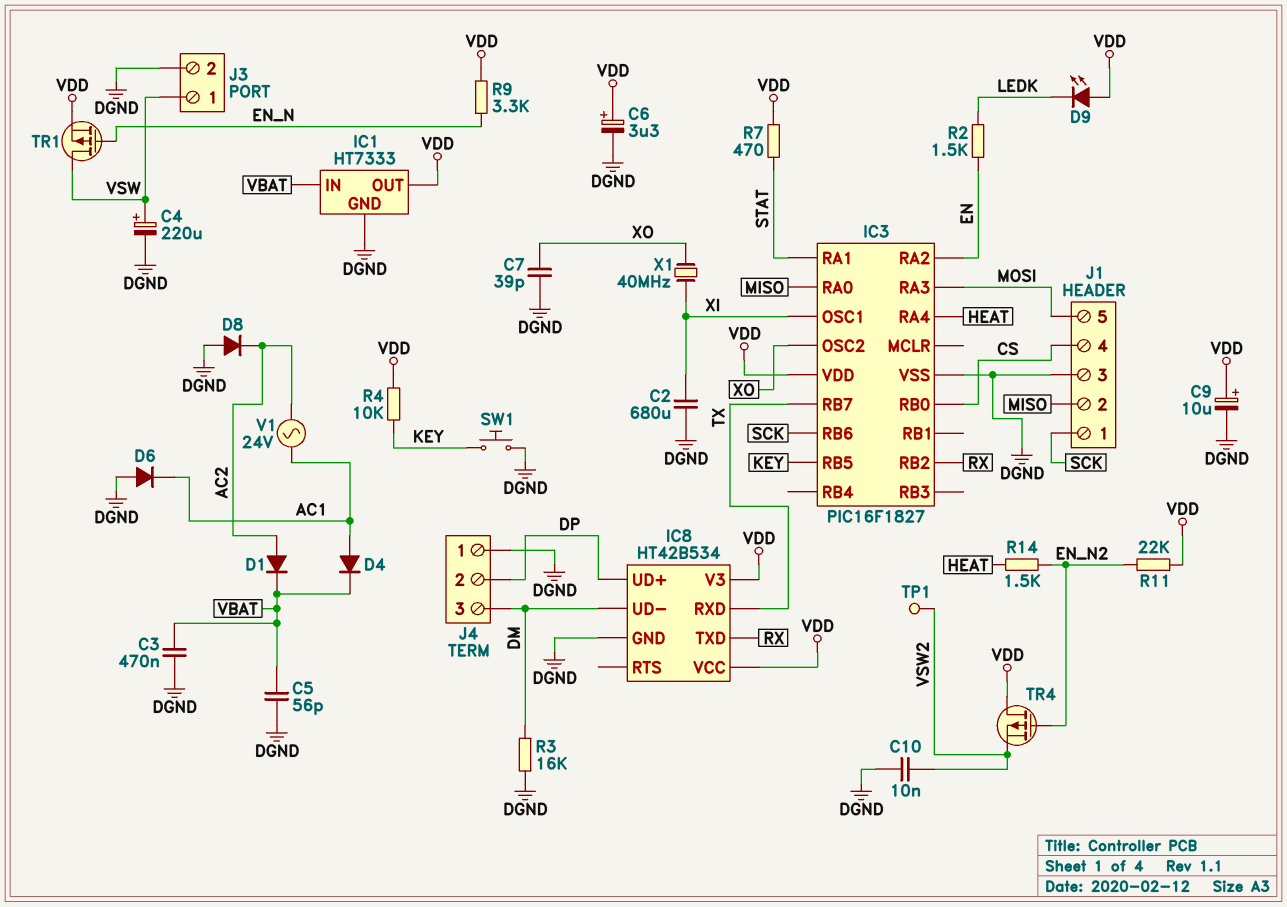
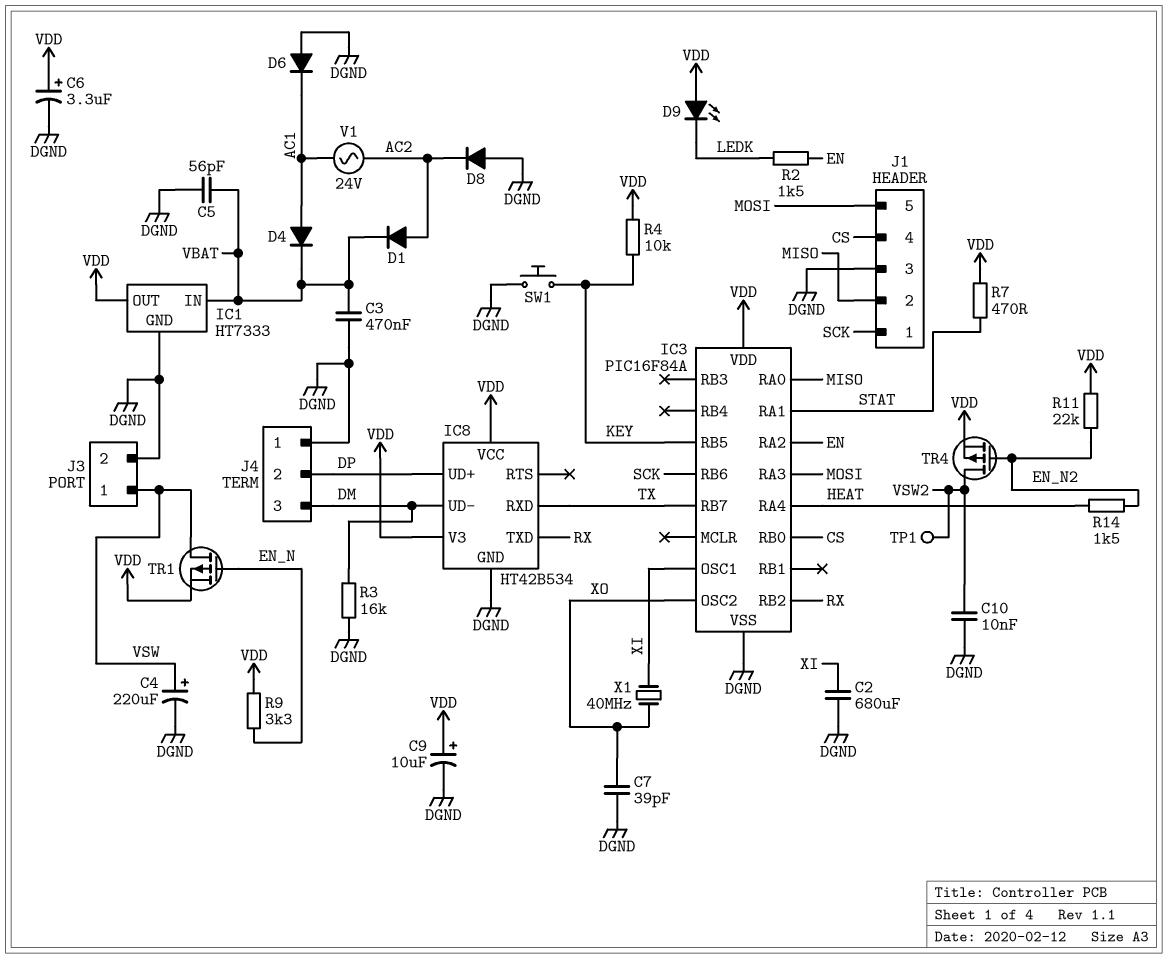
IC3: PIC16F1827 -> PIC16F84A
TR4: PMOS (G EN_N2, D VDD, S VSW2) -> PMOS (G EN_N2, D VSW2, S VDD)

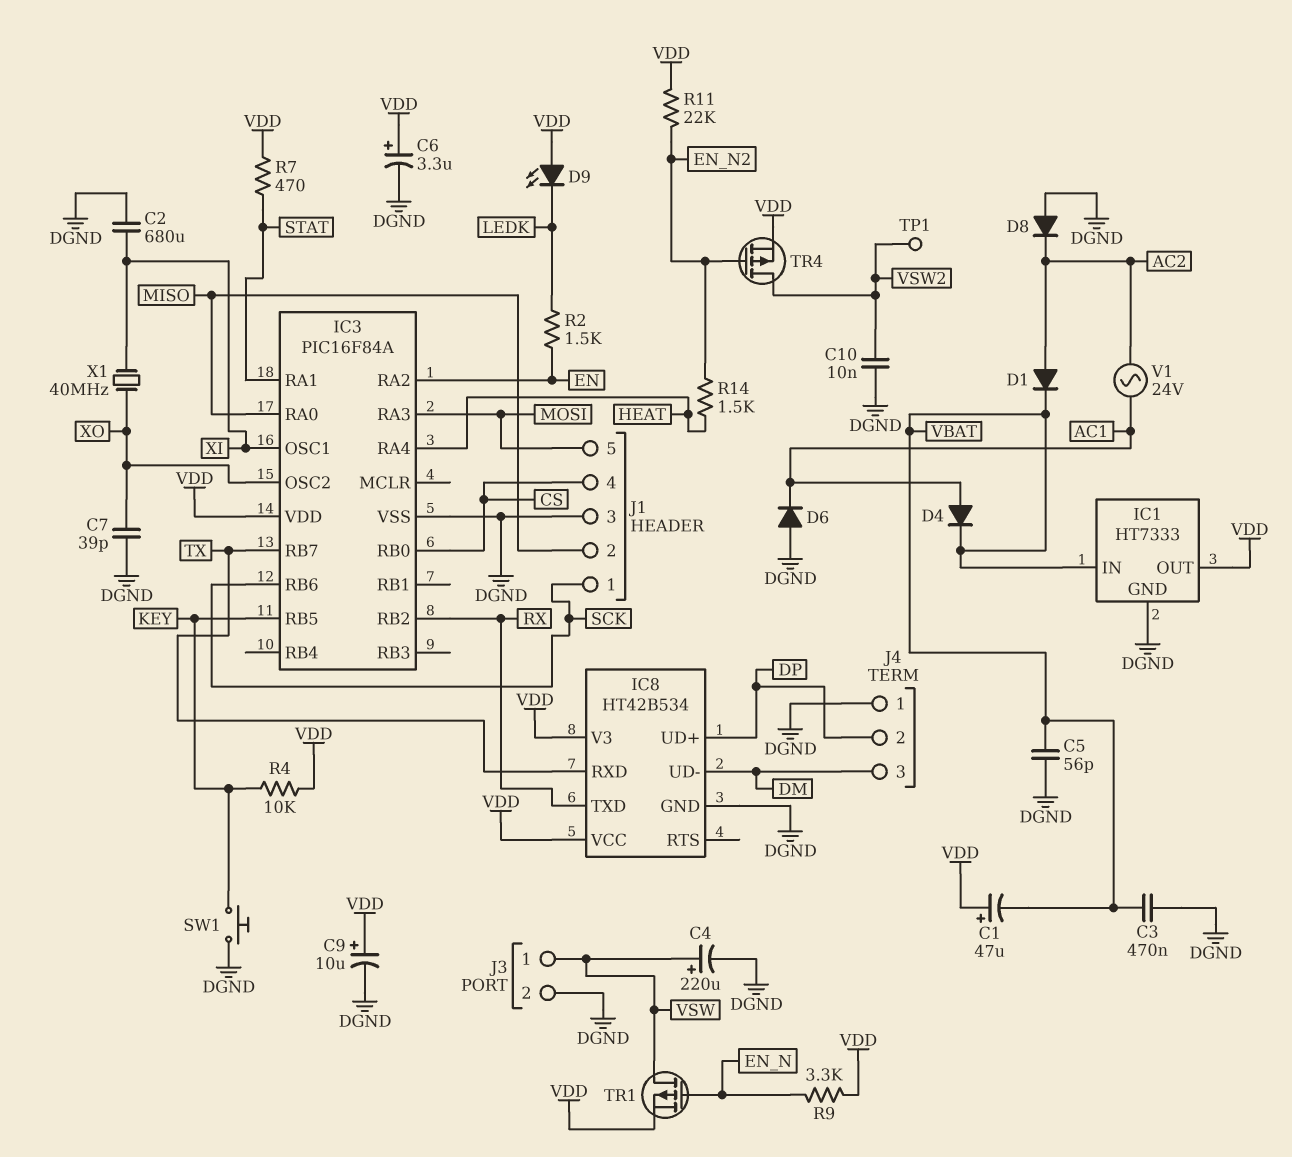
C1: none -> 47uF (plus VDD, minus VBAT)
R3: 16k (DGND, DM) -> none

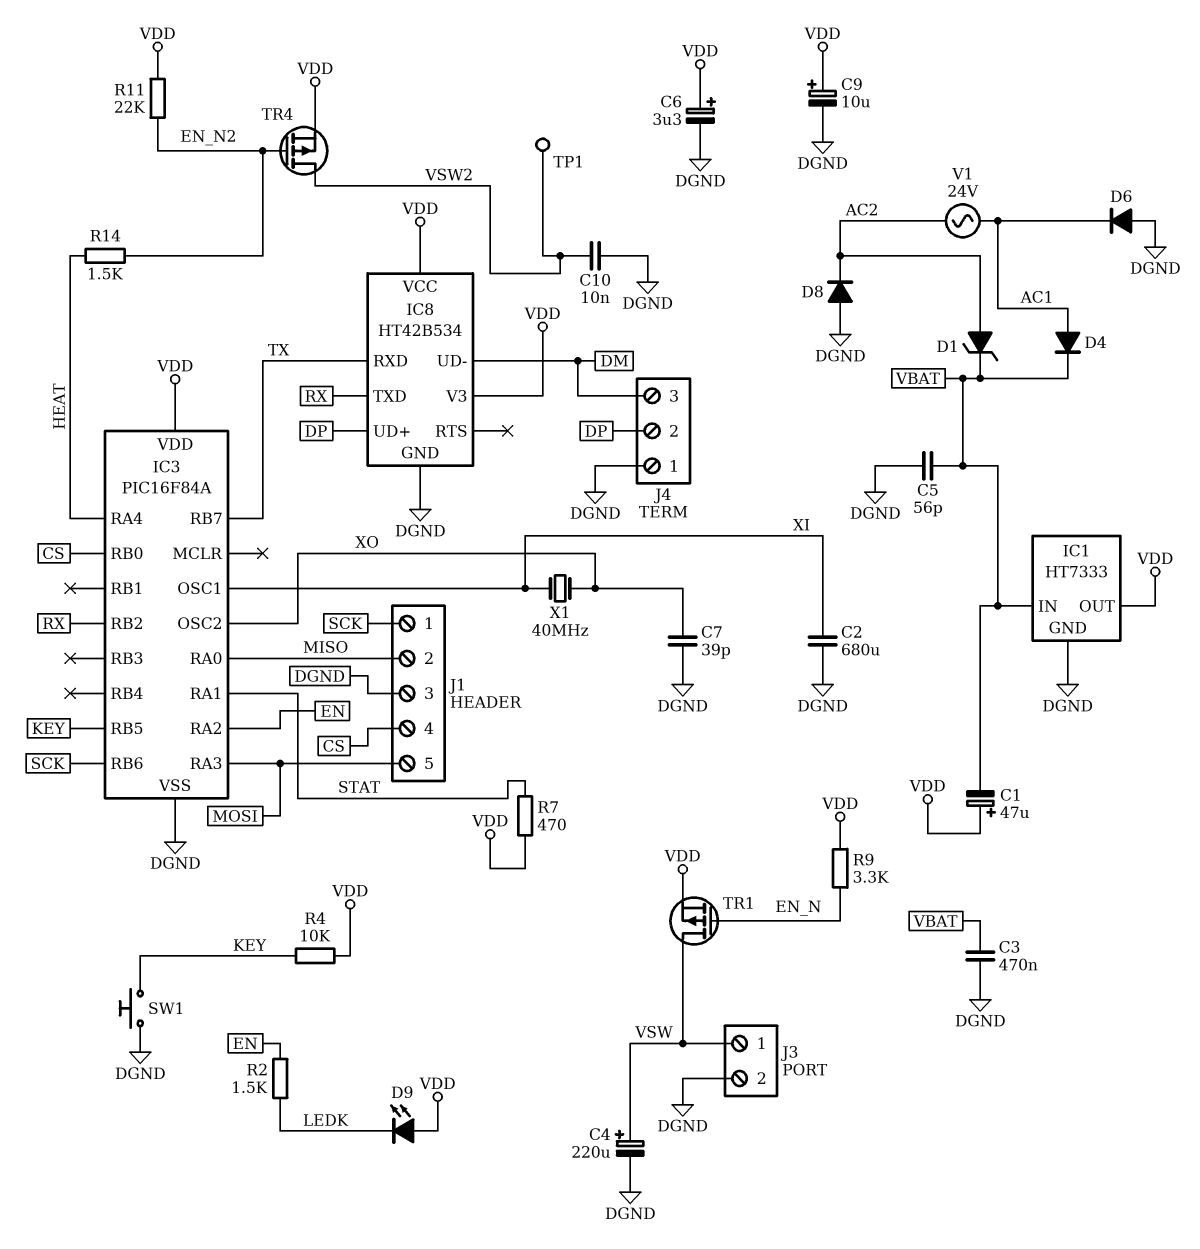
D1: diode (A AC2, K VBAT) -> zener (A AC2, K VBAT)

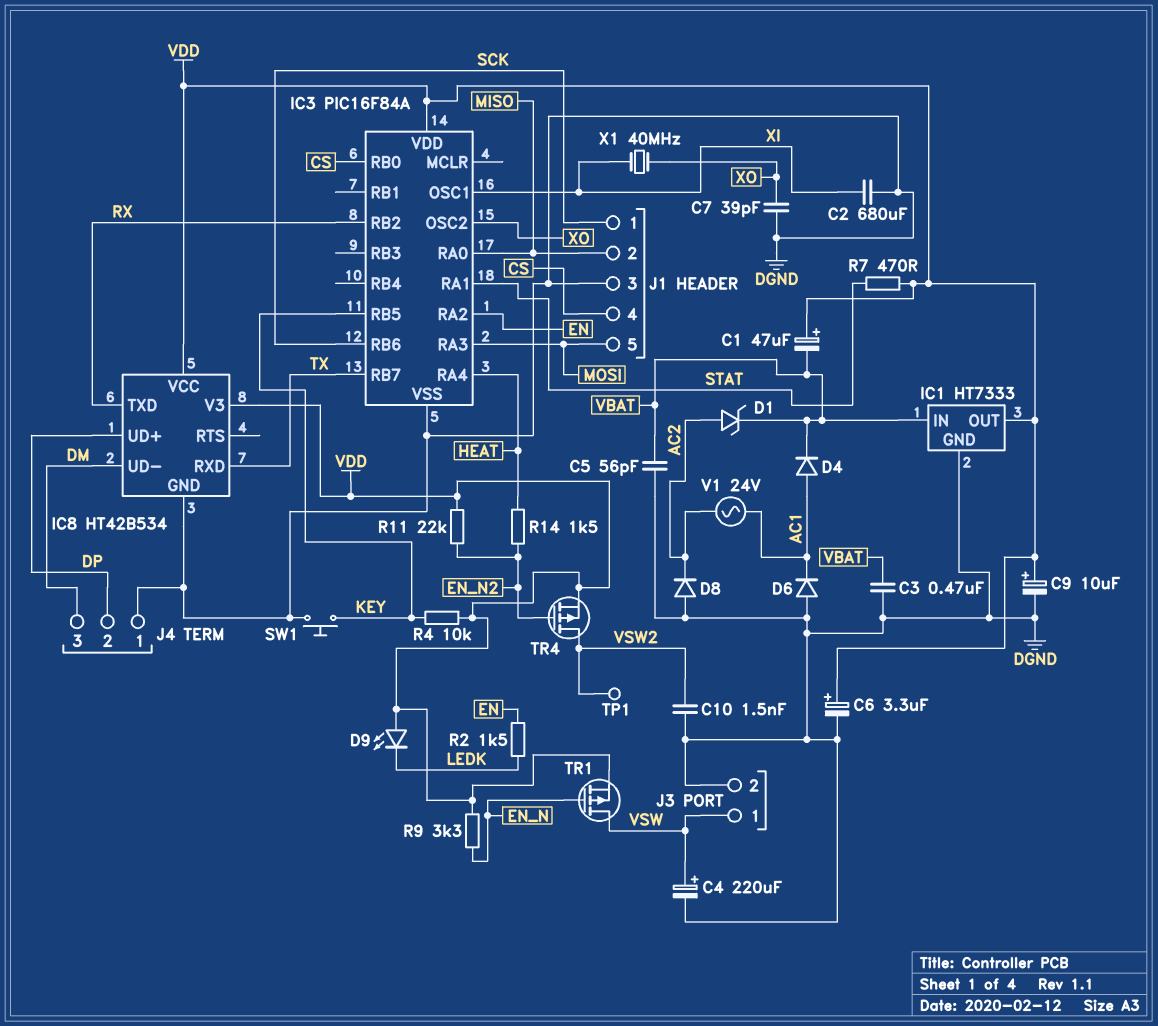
C10: 10nF (DGND, VSW2) -> 1.5nF (DGND, VSW2)

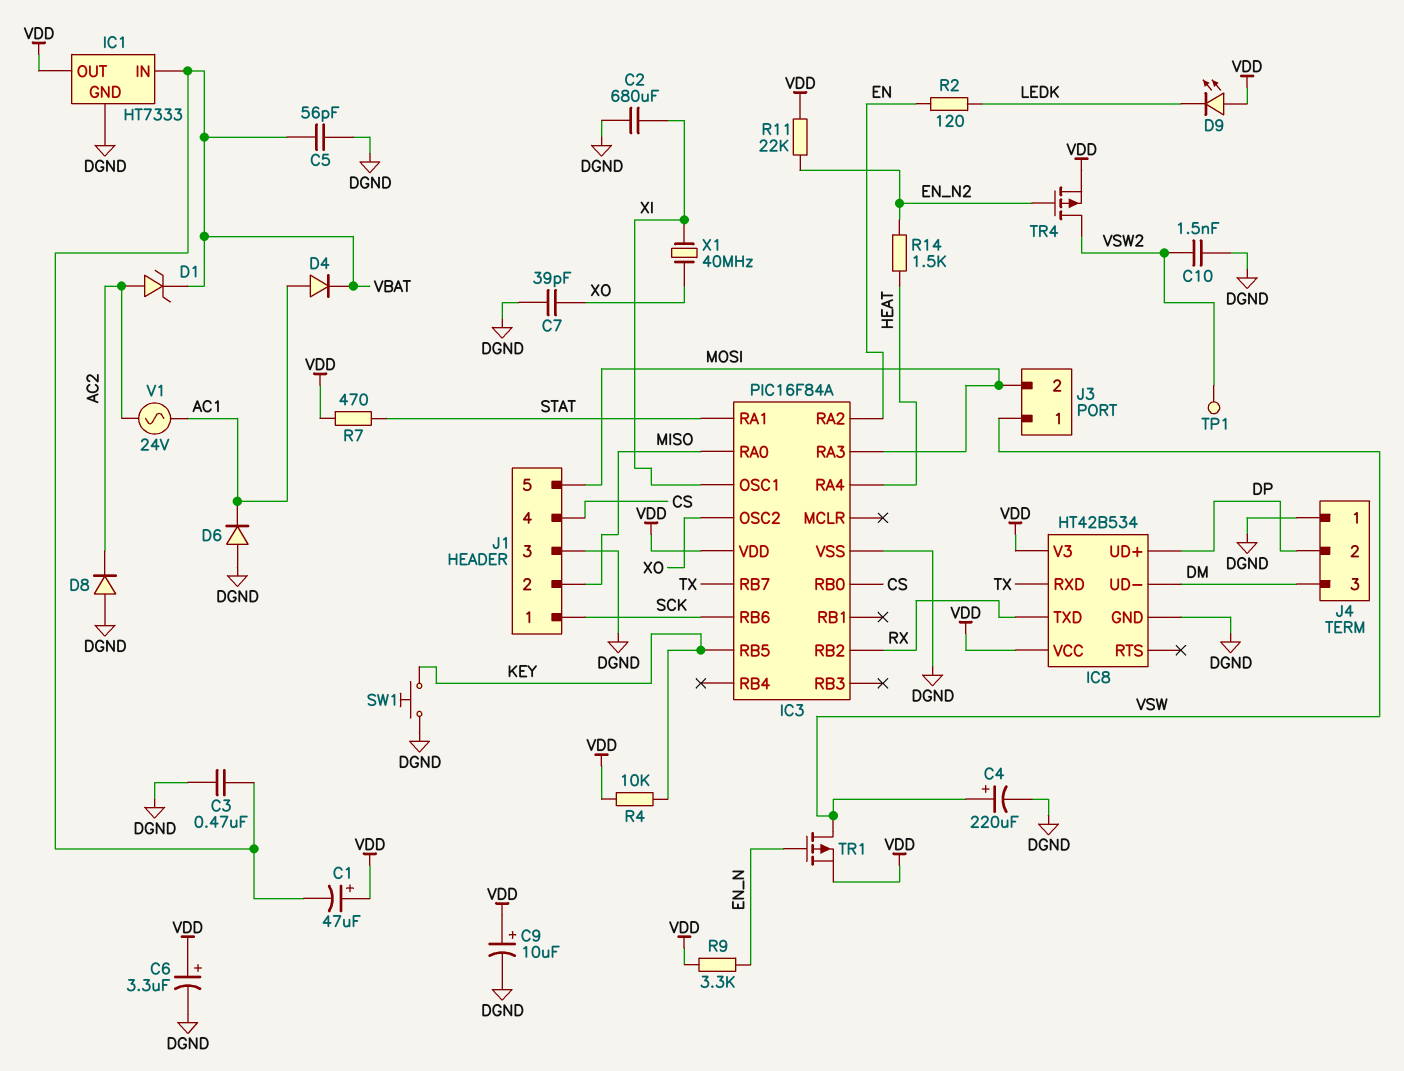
J3 pin 2: DGND -> MOSI
R2: 1.5k (EN, LEDK) -> 120 (EN, LEDK)

